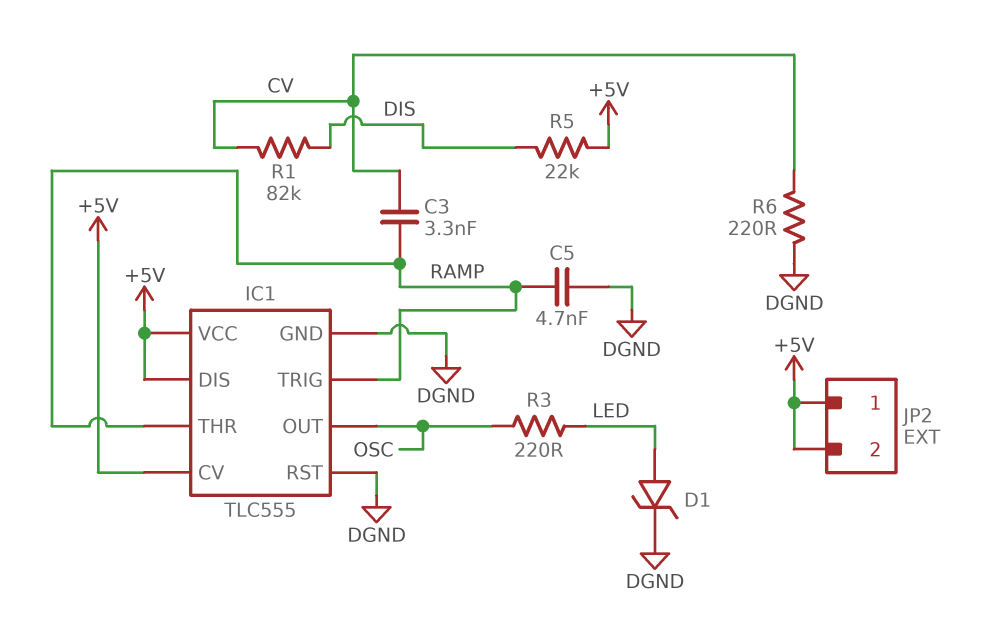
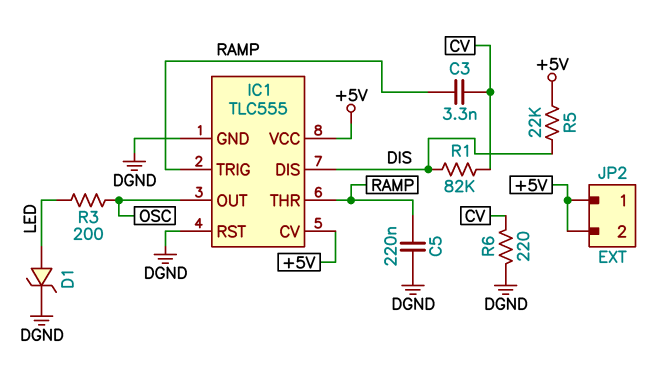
C5: 4.7nF (DGND, RAMP) -> 220nF (DGND, RAMP)
IC1 pin DIS: +5V -> DIS
R3: 220 (LED, OSC) -> 200 (LED, OSC)

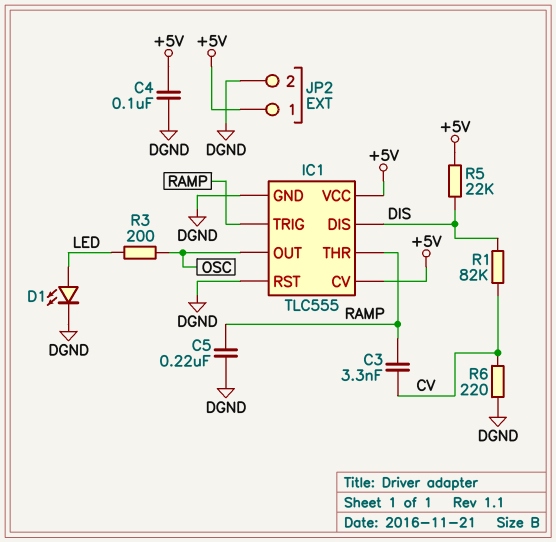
C4: none -> 100nF (+5V, DGND)
D1: zener (A LED, K DGND) -> LED (A LED, K DGND)
JP2 pin 2: +5V -> DGND

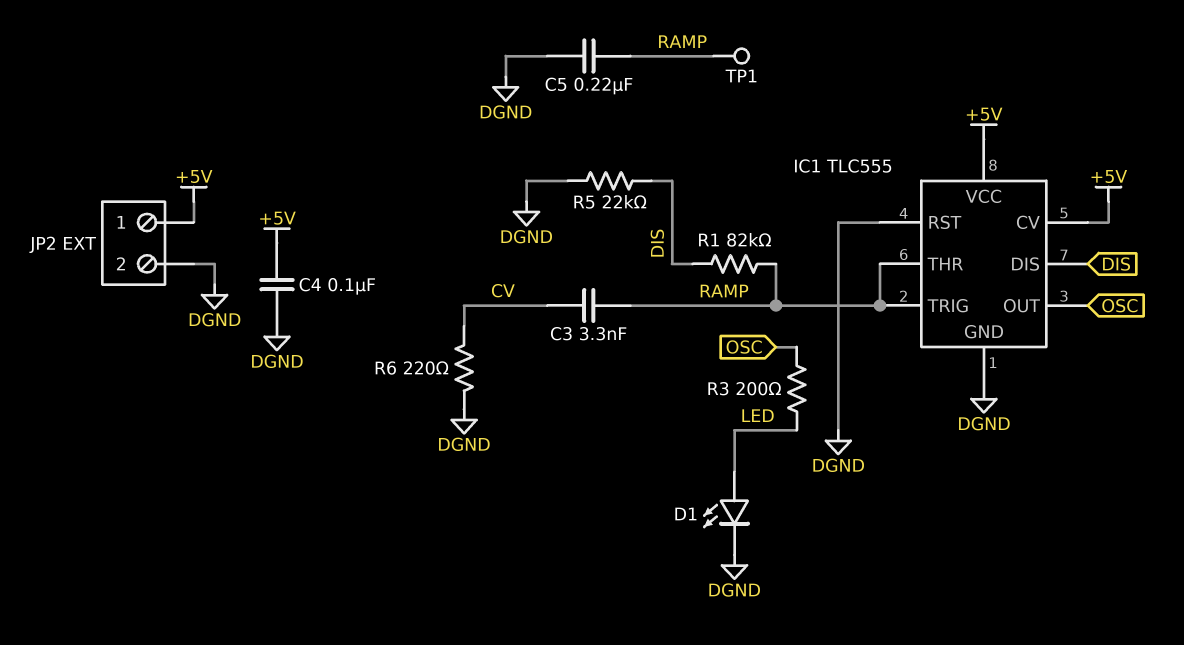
R1: 82k (CV, DIS) -> 82k (DIS, RAMP)
R5: 22k (+5V, DIS) -> 22k (DGND, DIS)
TP1: none -> test point (RAMP)

